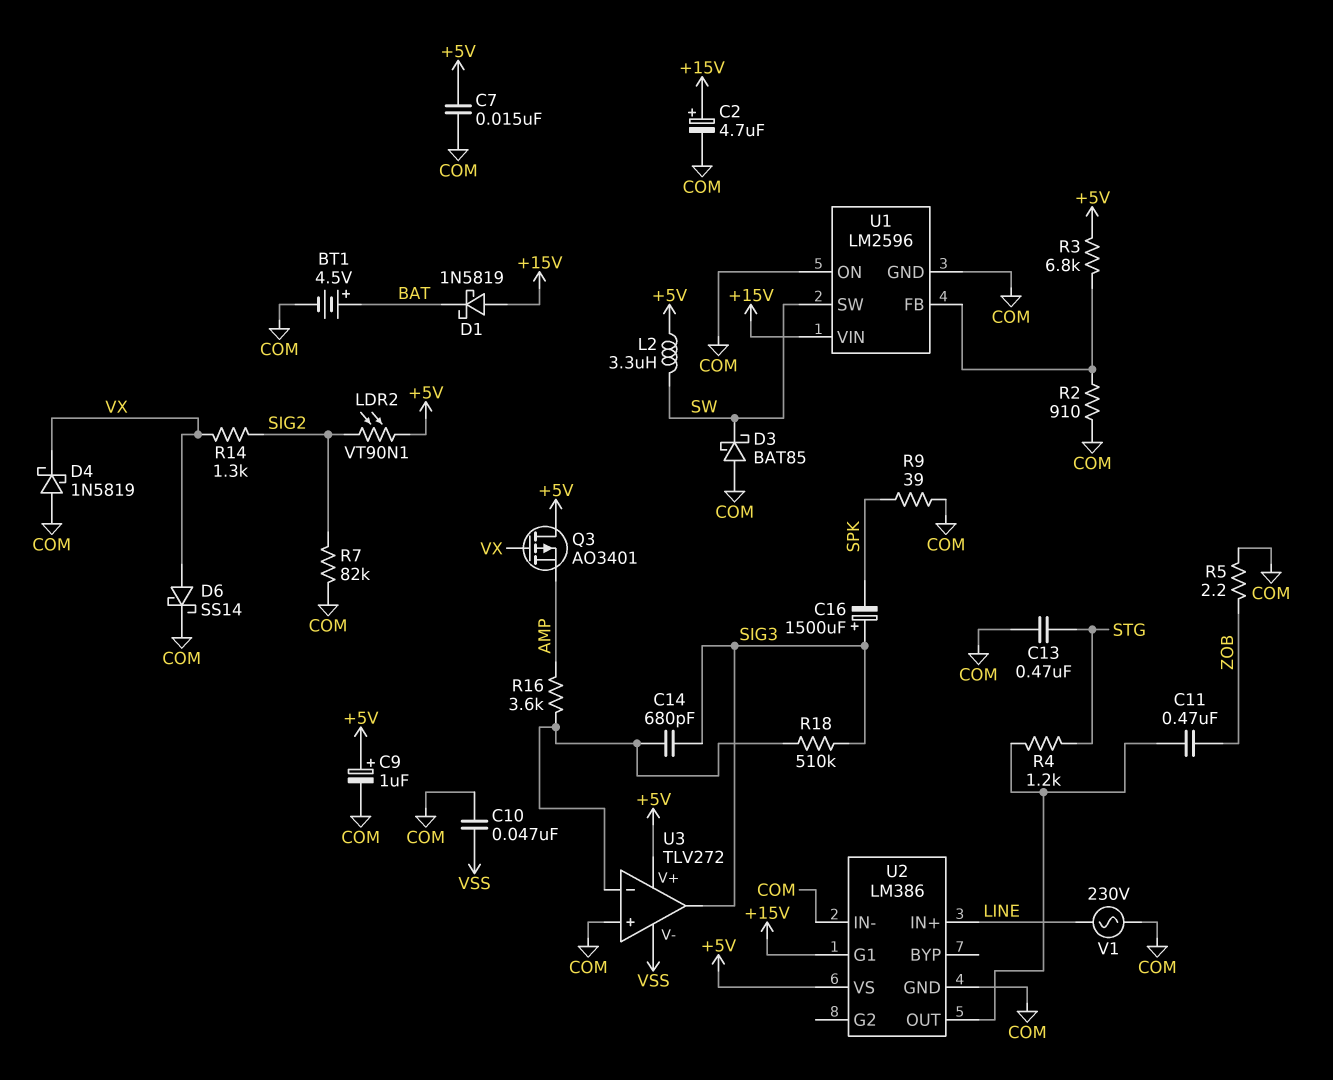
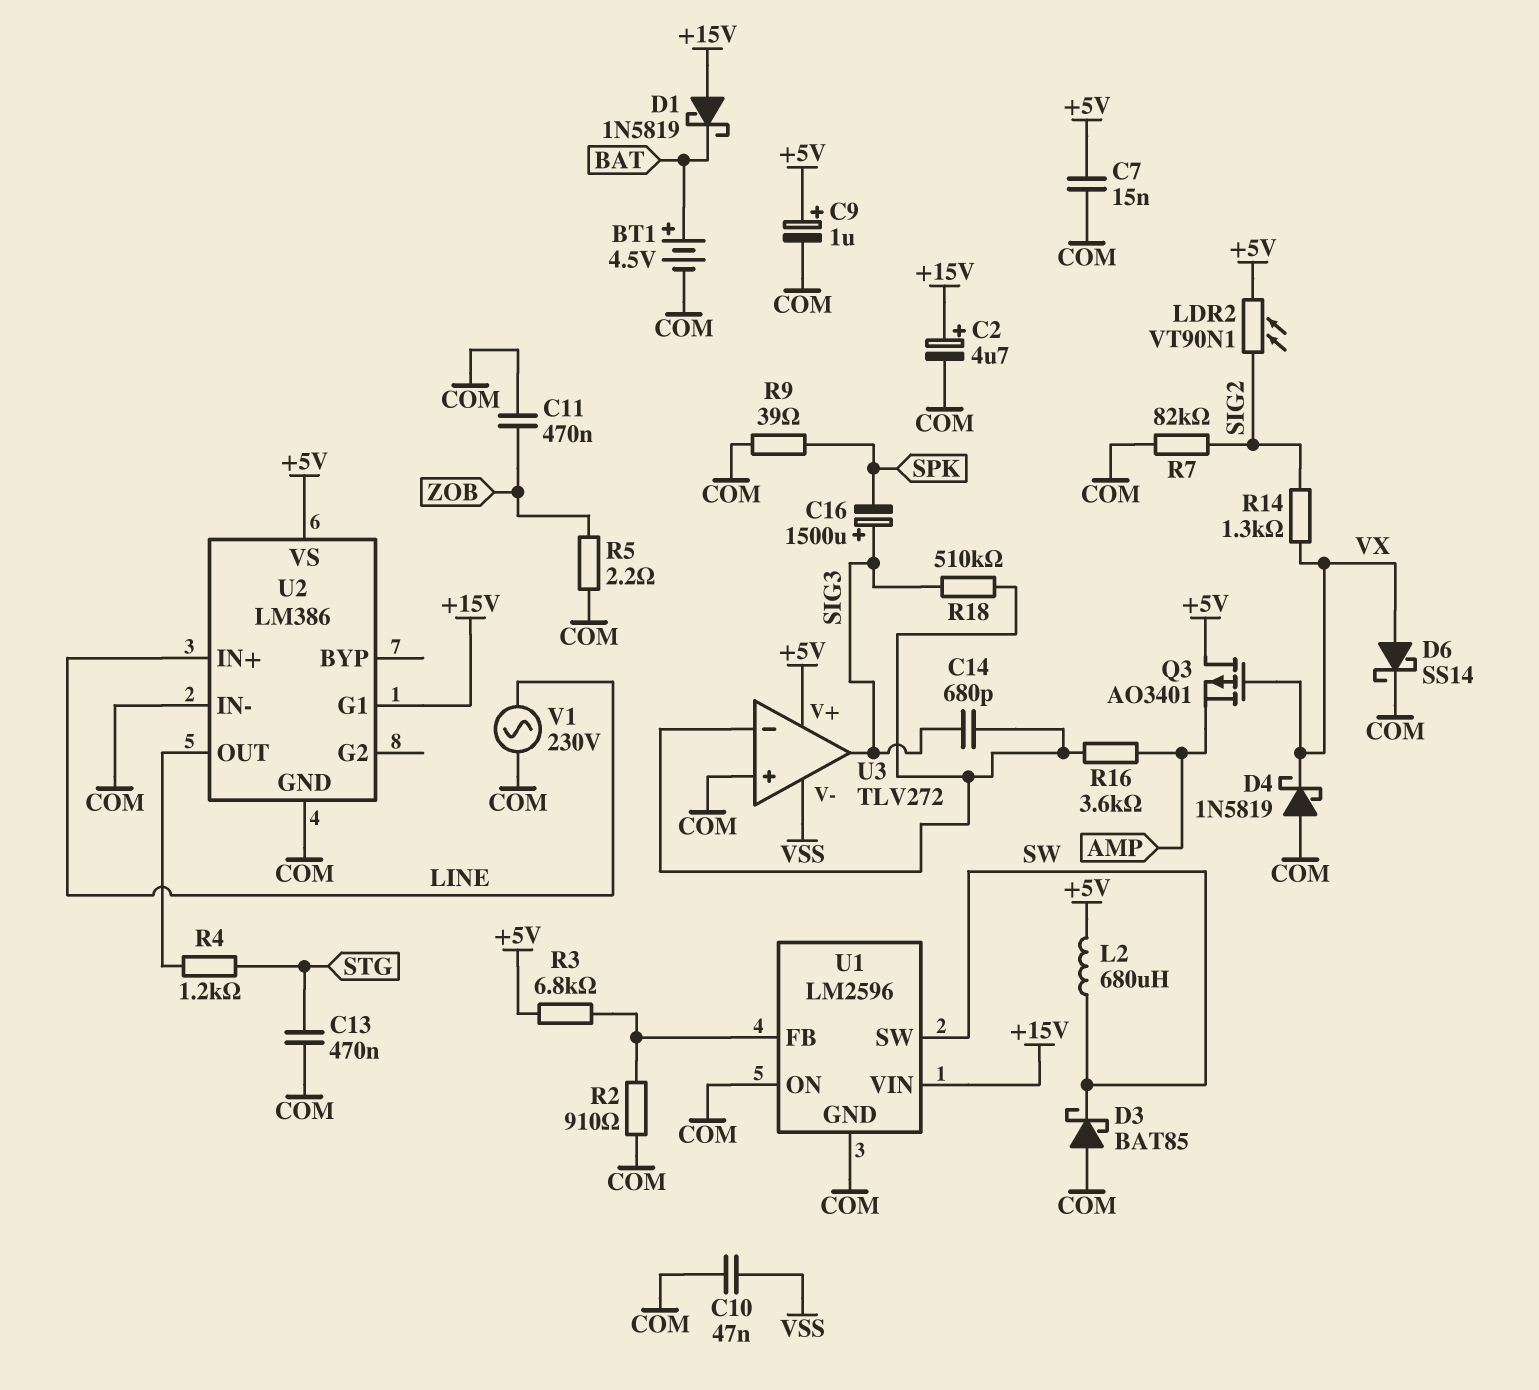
C11: 470nF (U2/OUT, ZOB) -> 470nF (COM, ZOB)
L2: 3.3uH (+5V, SW) -> 680uH (+5V, SW)

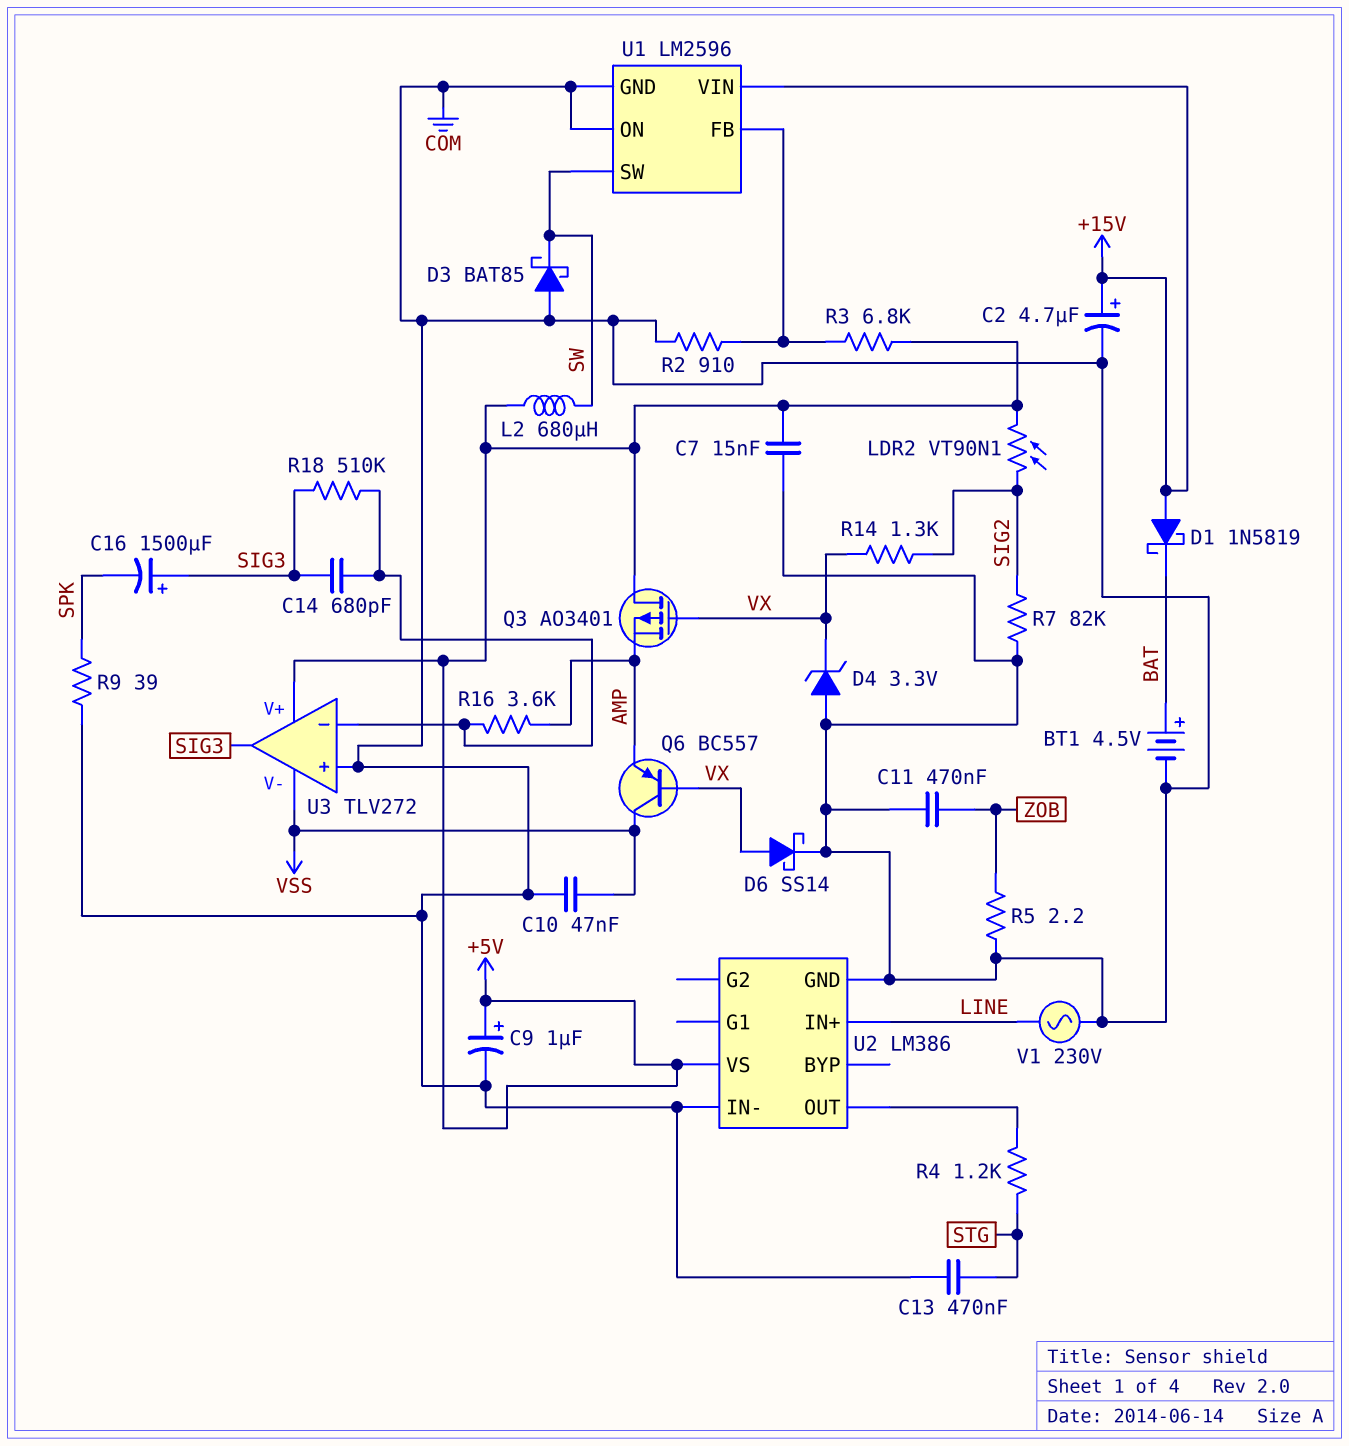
D4: schottky 1N5819 (A COM, K VX) -> zener 3.3V (A COM, K VX)
Q6: none -> PNP BC557 (B VX, C VSS, E AMP)
U2 pin G1: +15V -> none

